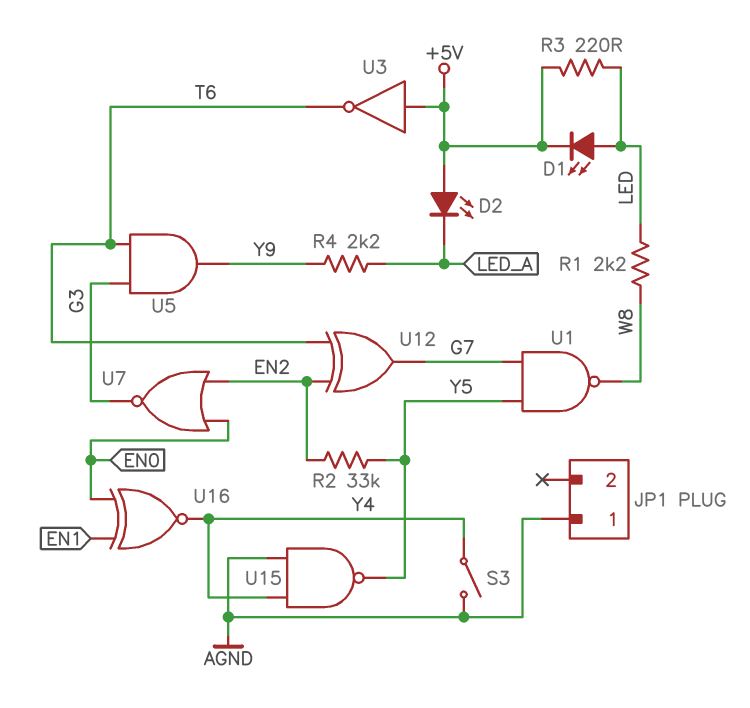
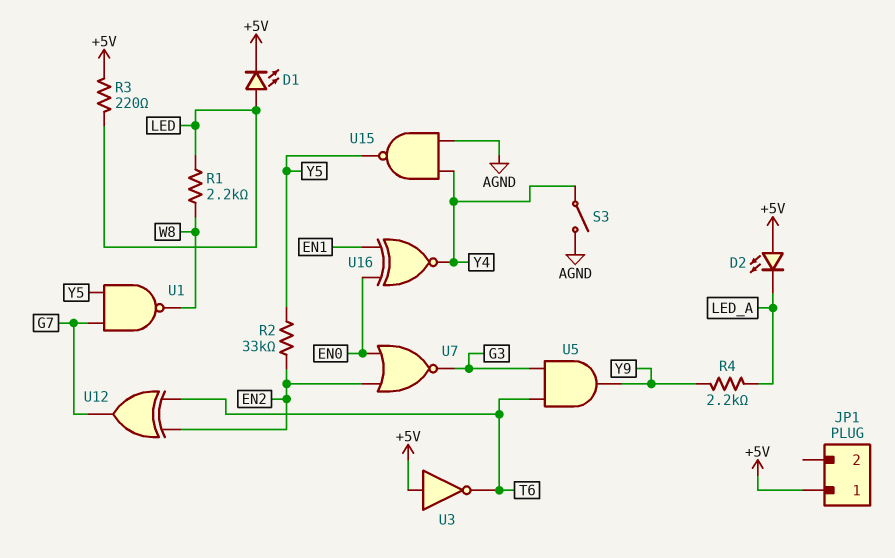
JP1 pin 1: AGND -> +5V

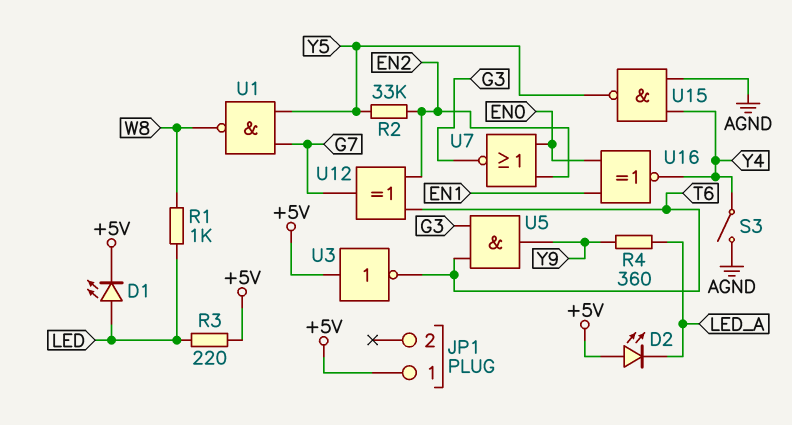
R1: 2.2k (LED, W8) -> 1k (LED, W8)
R4: 2.2k (LED_A, Y9) -> 360 (LED_A, Y9)

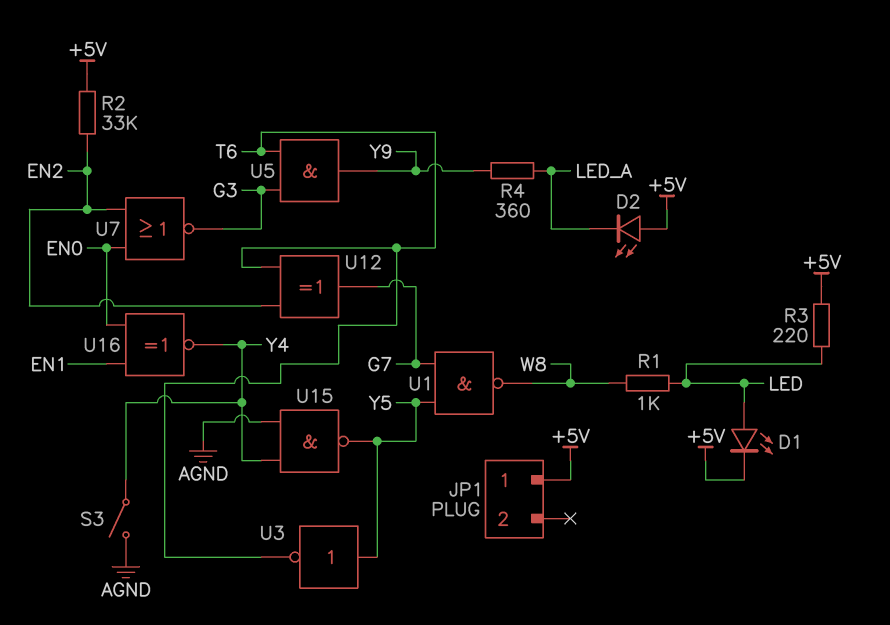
R2: 33k (EN2, Y5) -> 33k (+5V, EN2)
U3: NOT (in +5V, out T6) -> NOT (in Y5, out T6)

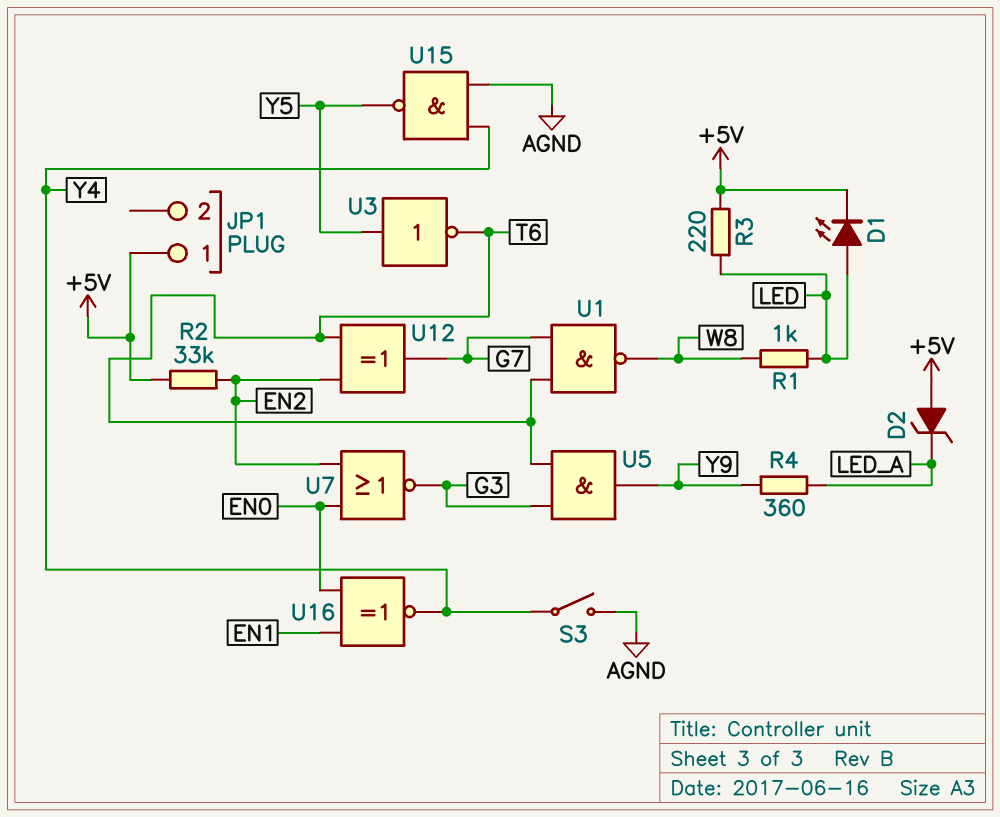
D2: LED (A +5V, K LED_A) -> zener (A +5V, K LED_A)
U1: NAND (in G7, in Y5, out W8) -> NAND (in G7, in T6, out W8)

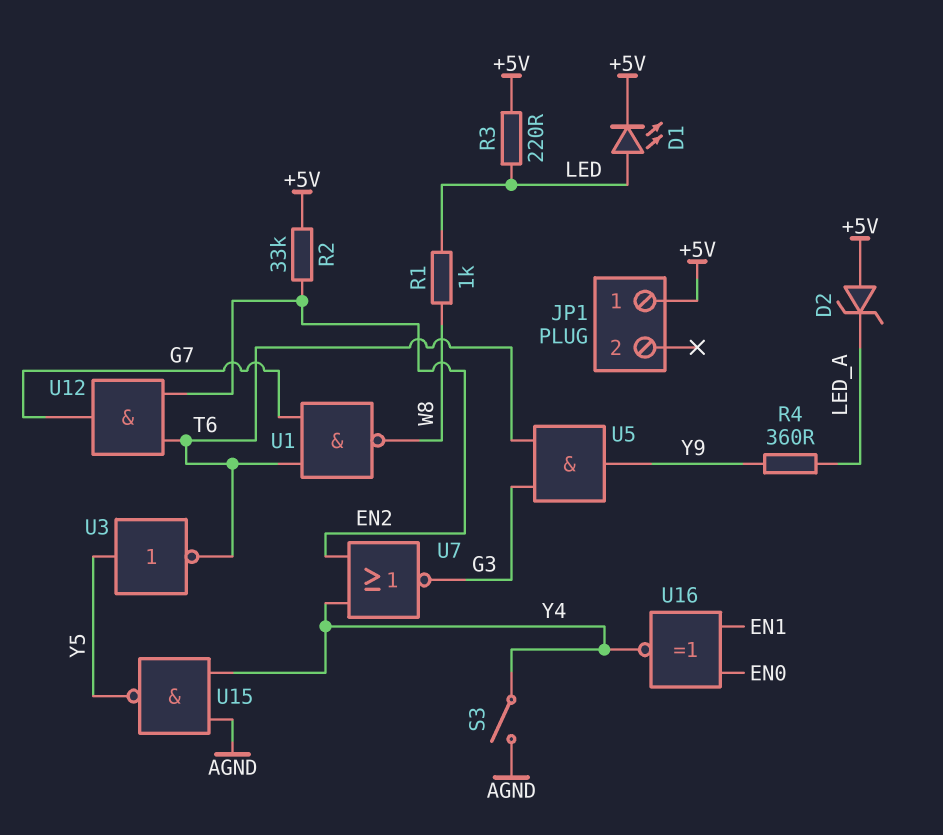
U7: NOR (in EN0, in EN2, out G3) -> NOR (in EN2, in Y4, out G3)
U12: XOR (in EN2, in T6, out G7) -> AND (in EN2, in T6, out G7)

